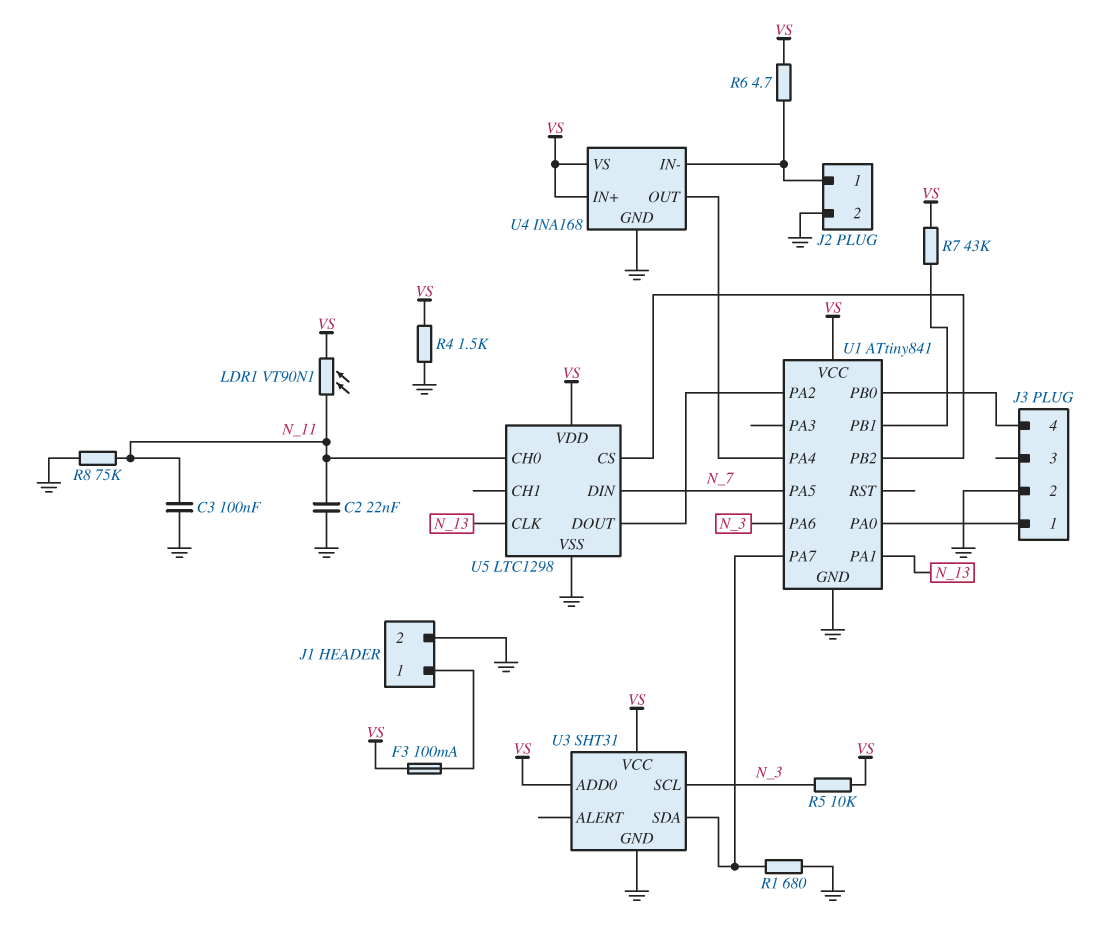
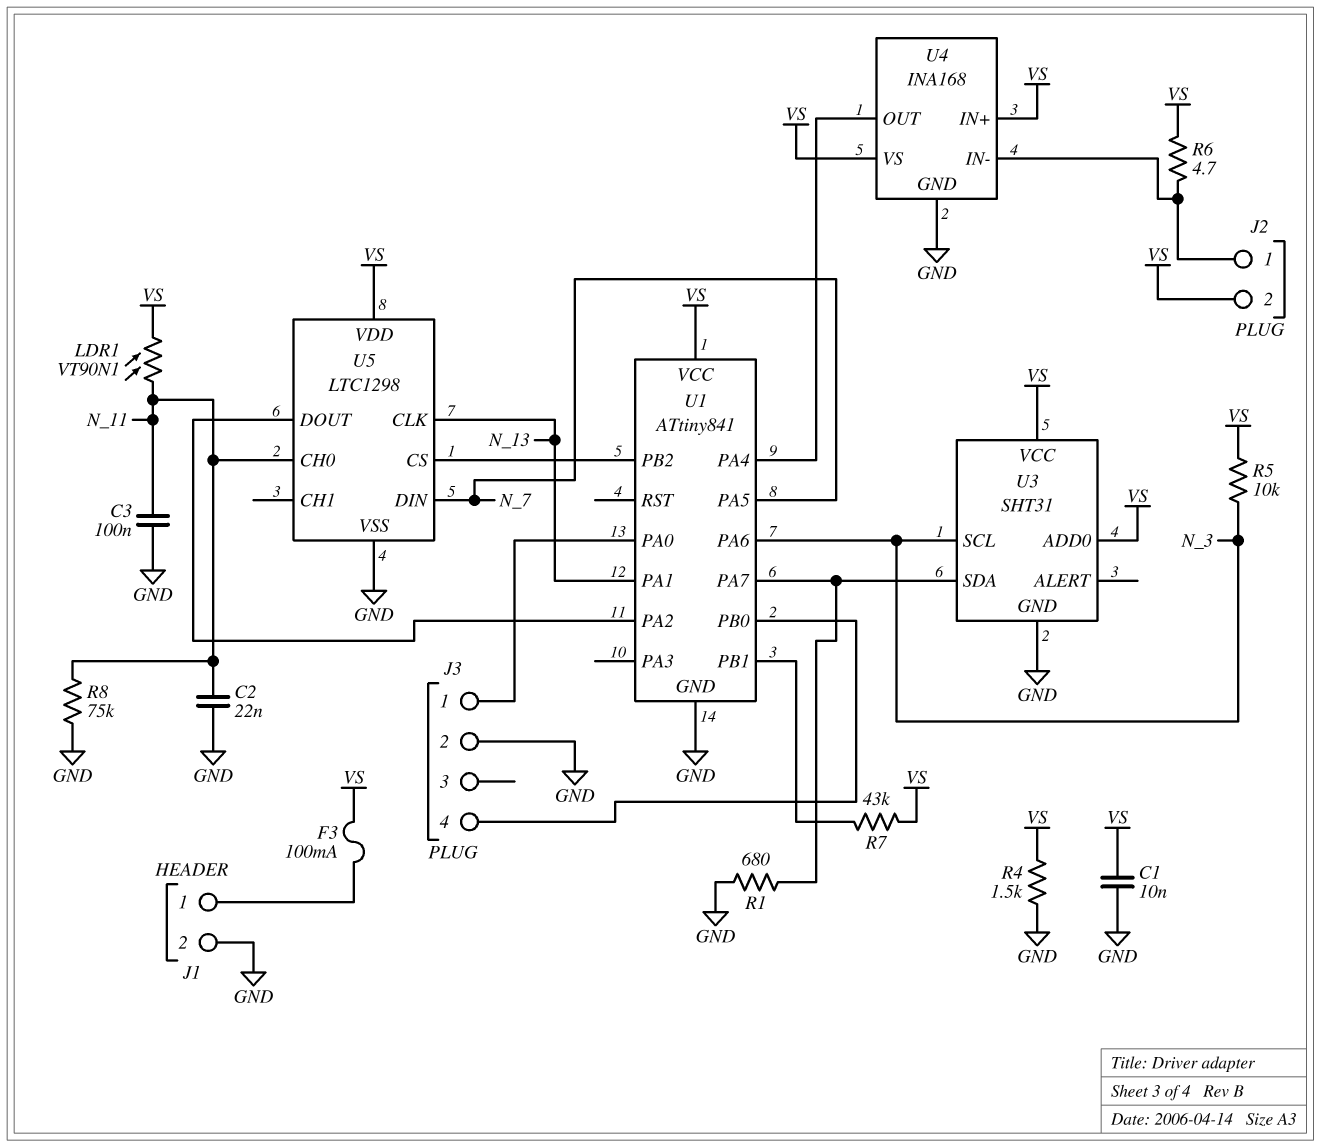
C1: none -> 10nF (GND, VS)
J2 pin 2: GND -> VS

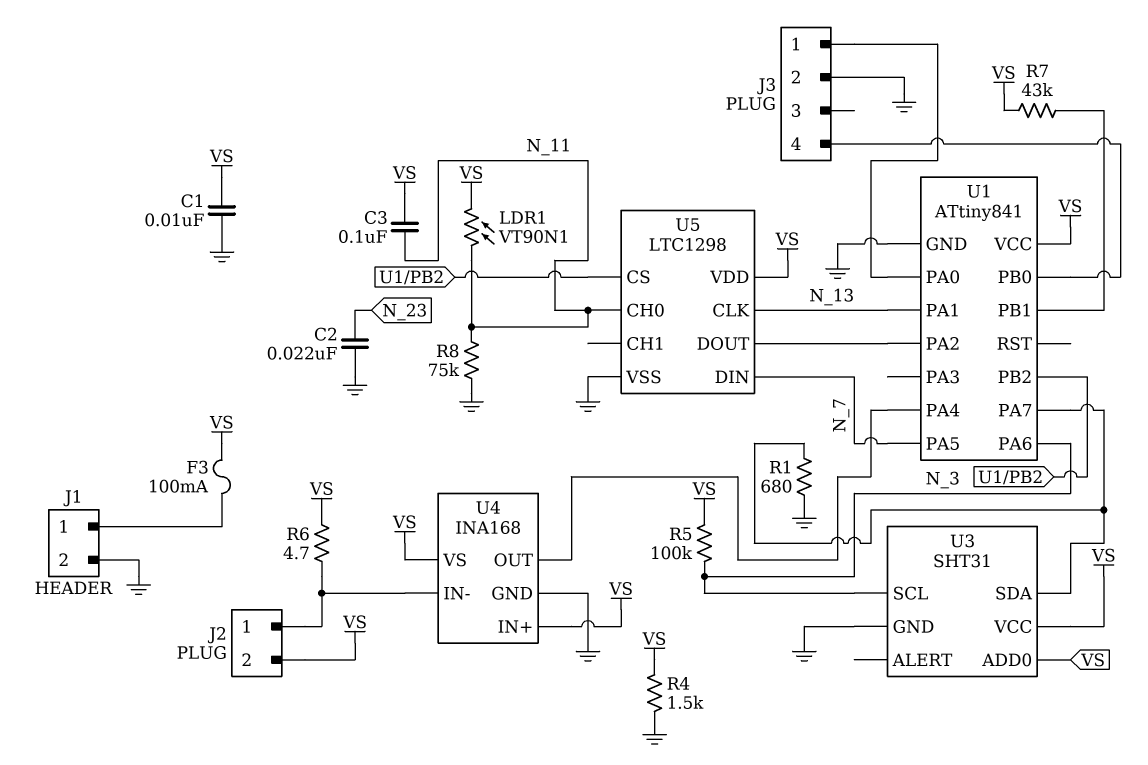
C2: 22nF (GND, N_11) -> 22nF (GND, N_23)
C3: 100nF (GND, N_11) -> 100nF (N_11, VS)
R5: 10k (N_3, VS) -> 100k (N_3, VS)

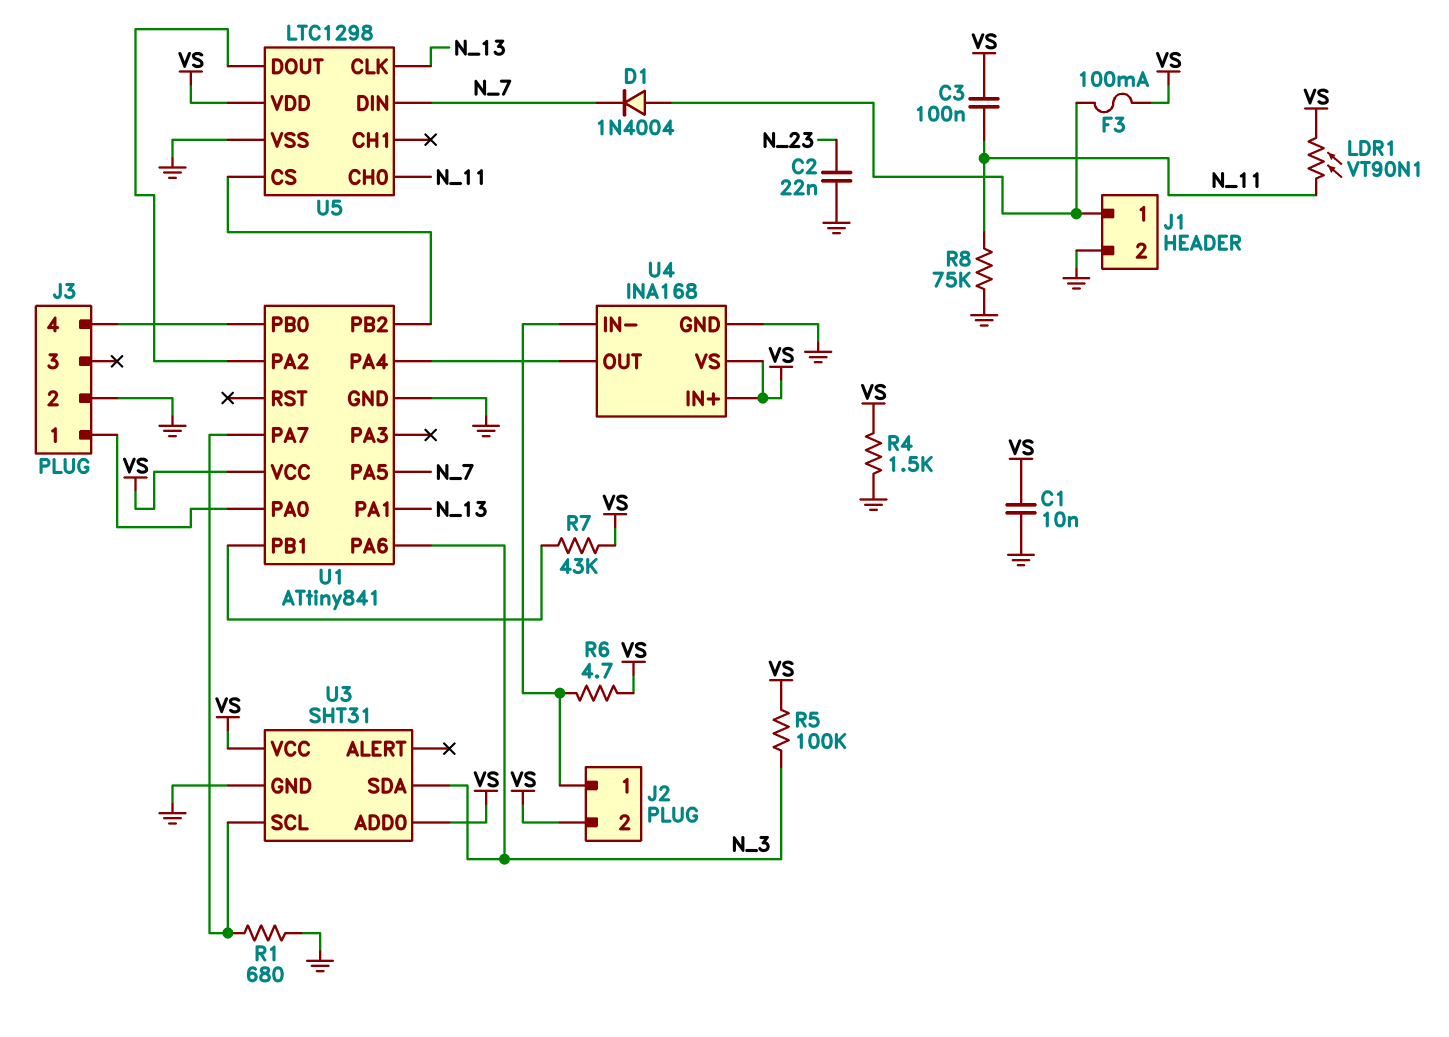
D1: none -> diode 1N4004 (A J1/1, K N_7)
U3 pin SCL: N_3 -> U1/PA7
U3 pin SDA: U1/PA7 -> N_3

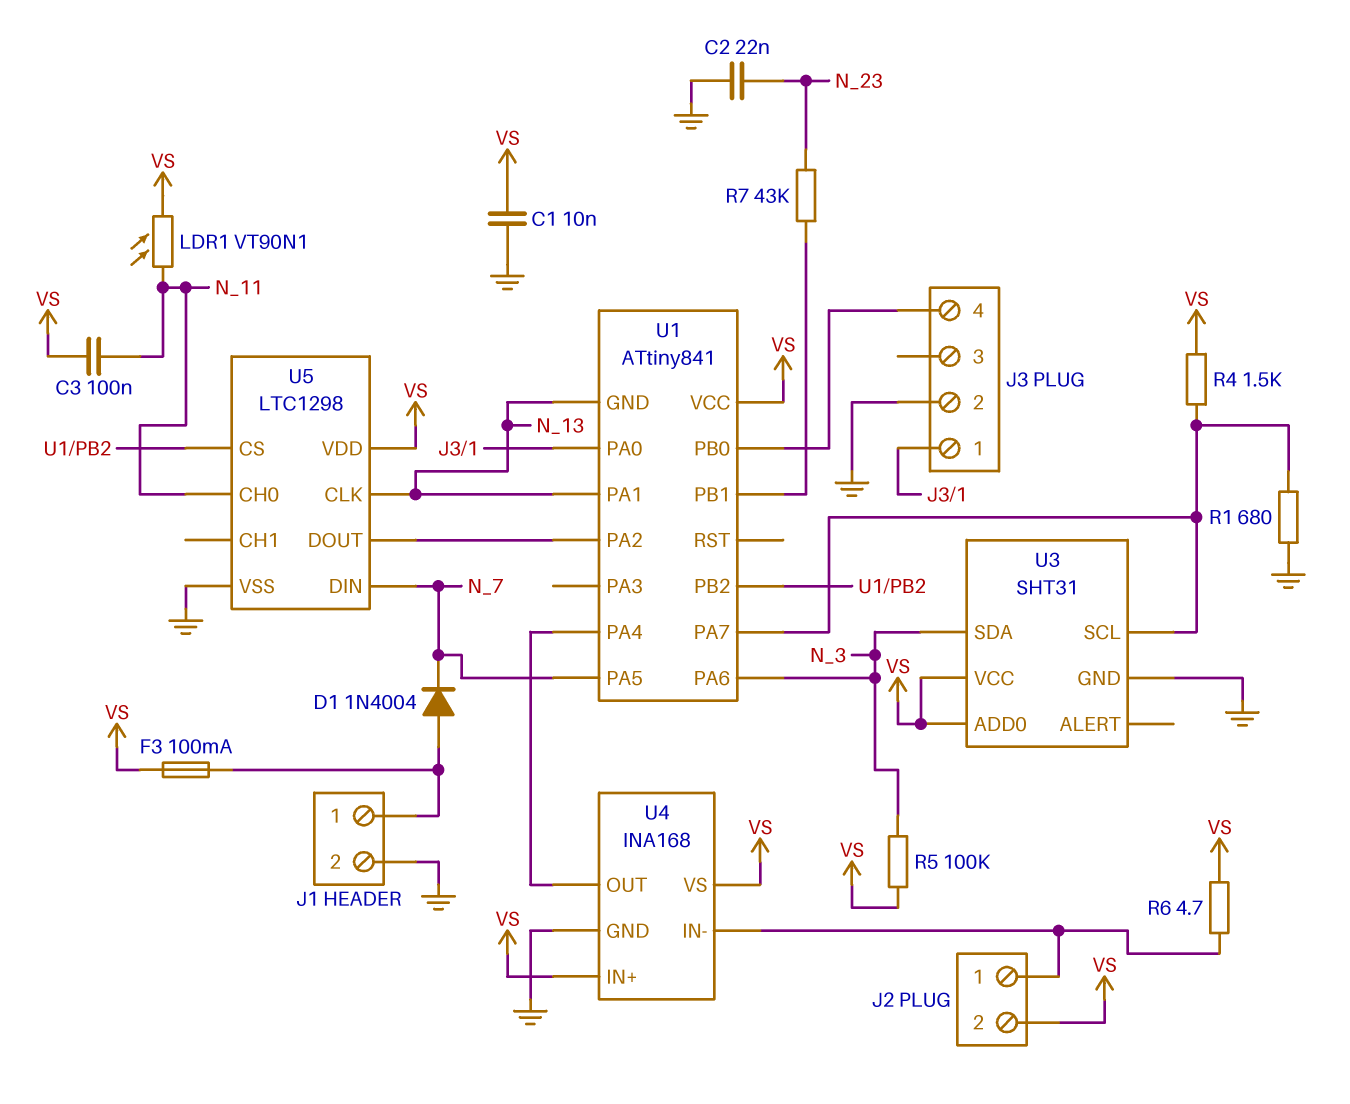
R4: 1.5k (GND, VS) -> 1.5k (U1/PA7, VS)
R7: 43k (U1/PB1, VS) -> 43k (N_23, U1/PB1)
R8: 75k (GND, N_11) -> none
U1 pin GND: GND -> N_13

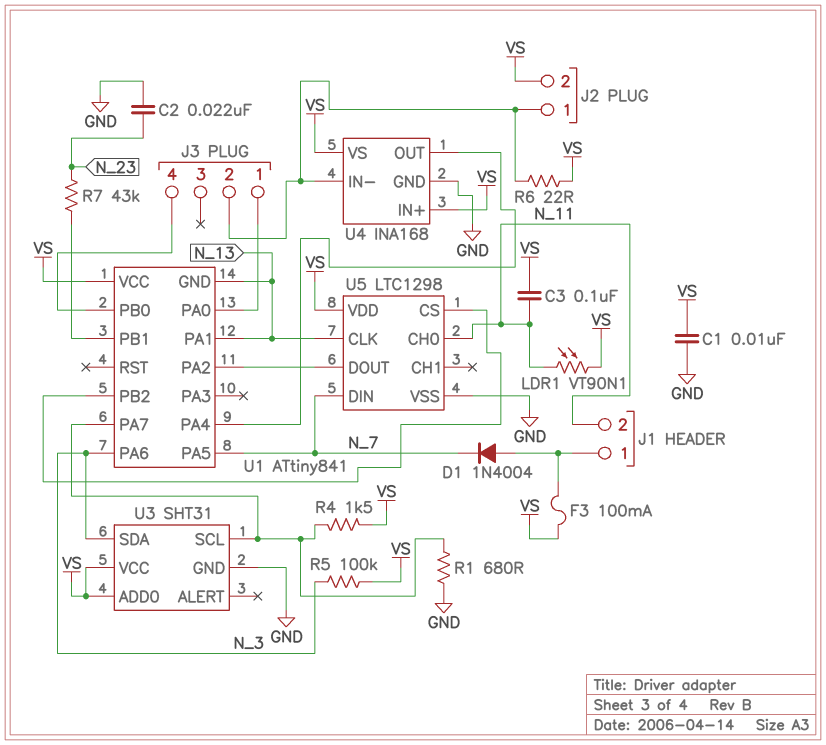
J1 pin 2: GND -> N_11
J3 pin 2: GND -> J2/1
R6: 4.7 (J2/1, VS) -> 22 (J2/1, VS)

